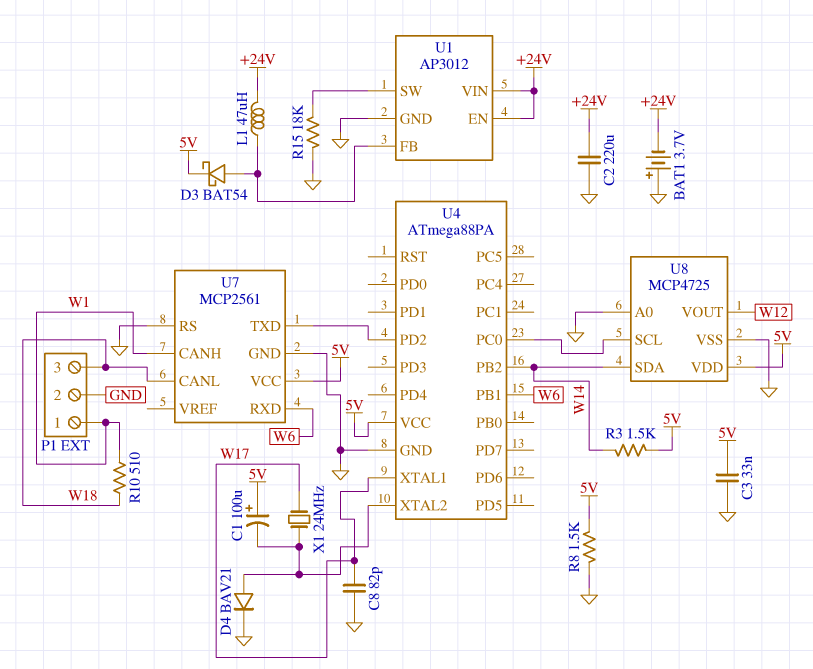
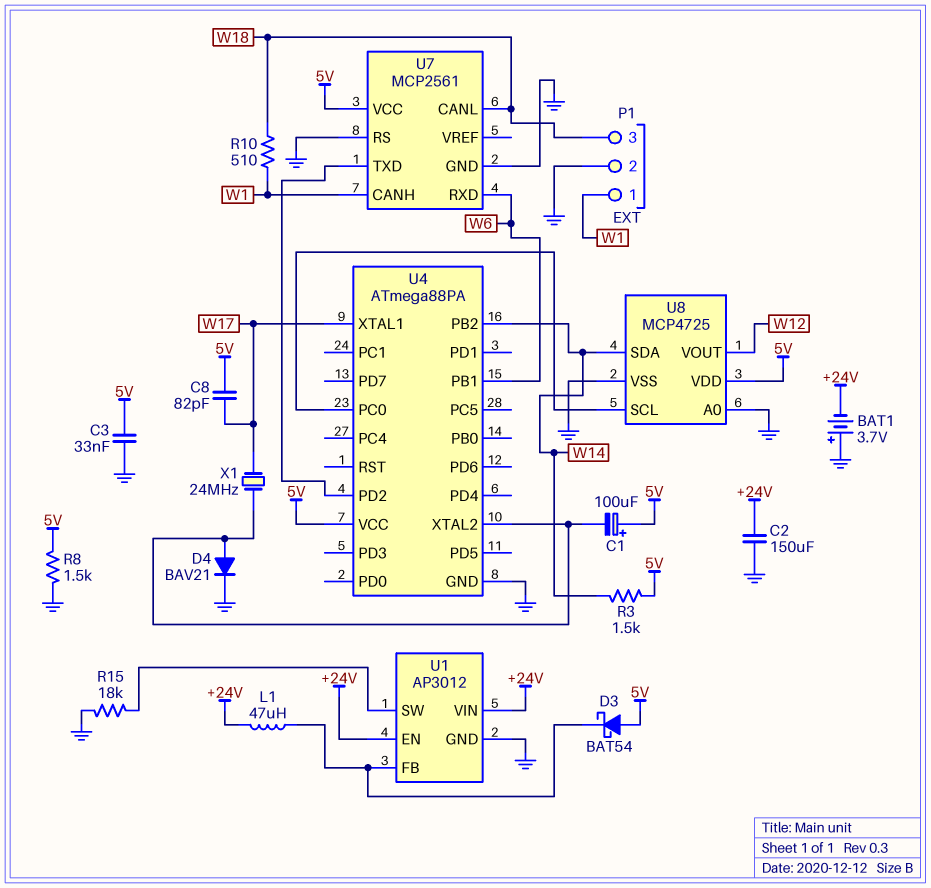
C2: 220uF (+24V, GND) -> 150uF (+24V, GND)
C8: 82pF (GND, W17) -> 82pF (5V, W17)
D3: schottky BAT54 (A U1/FB, K 5V) -> schottky BAT54 (A 5V, K U1/FB)

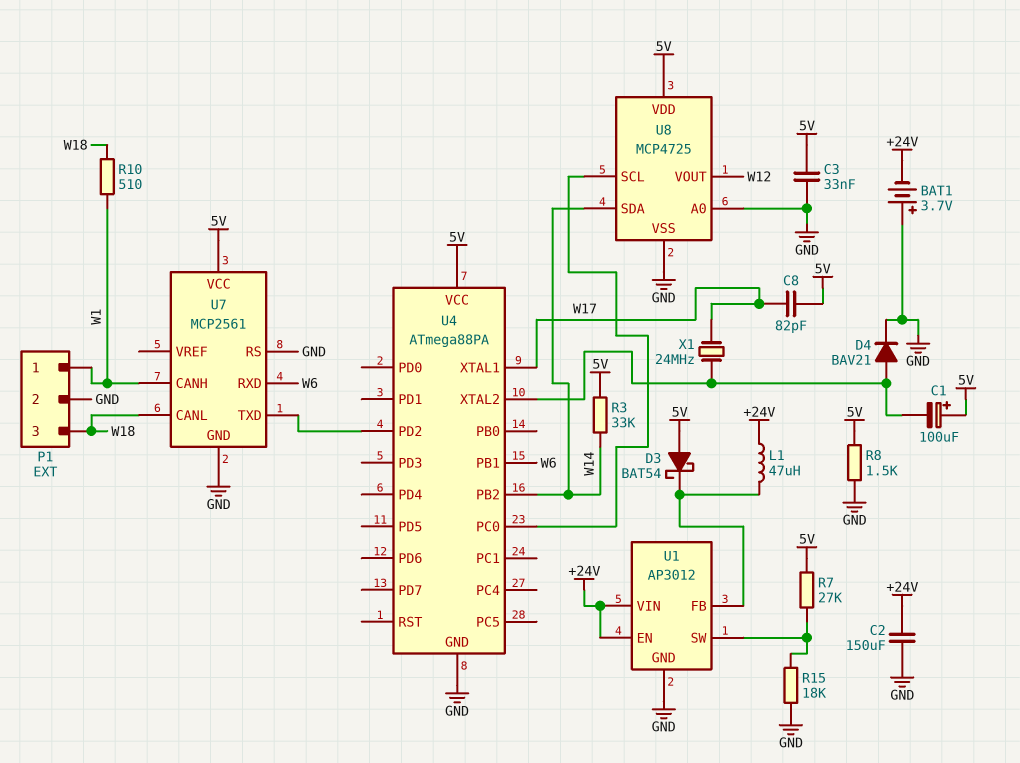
R3: 1.5k (5V, W14) -> 33k (5V, W14)
R7: none -> 27k (5V, U1/SW)

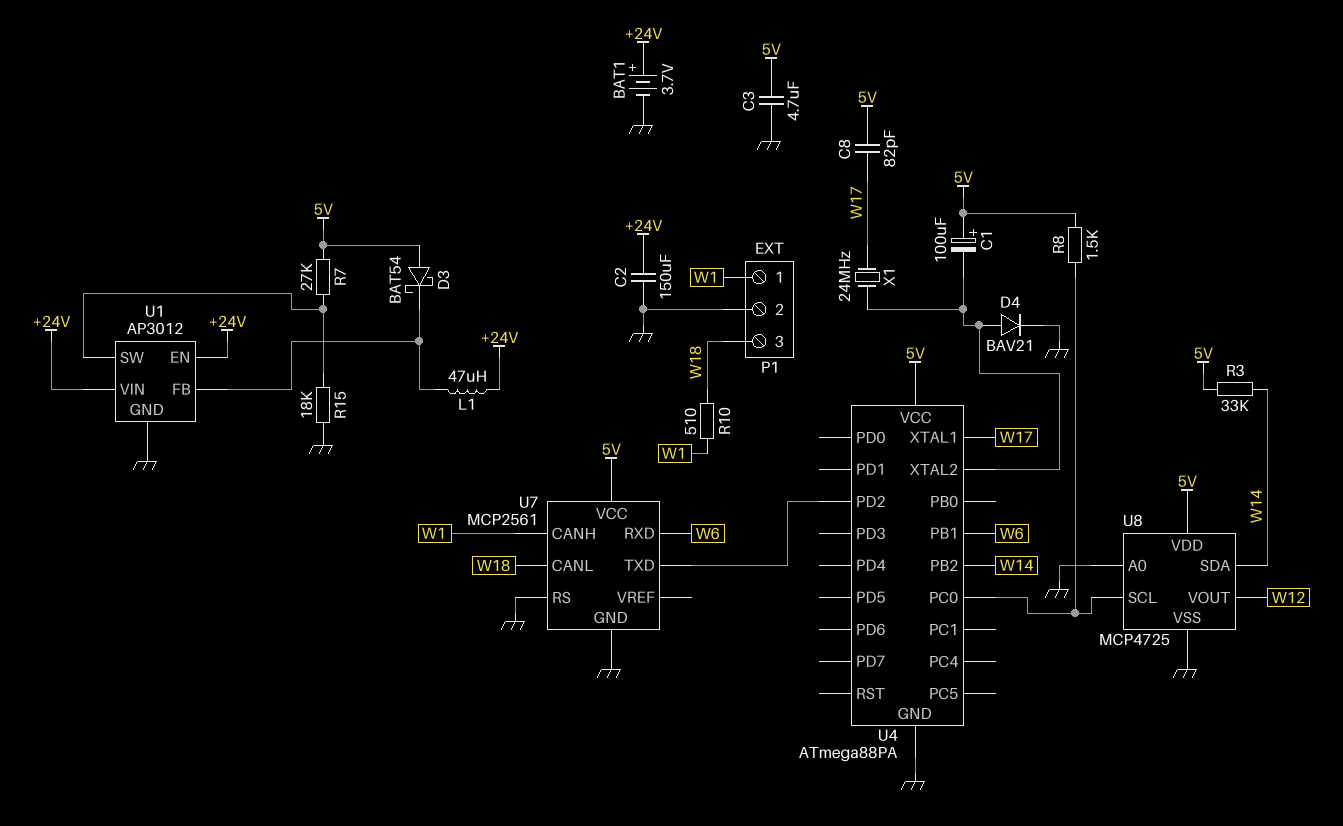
BAT1: 3.7V (plus GND, minus +24V) -> 3.7V (plus +24V, minus GND)
C3: 33nF (5V, GND) -> 4.7uF (5V, GND)
R8: 1.5k (5V, GND) -> 1.5k (5V, U4/PC0)

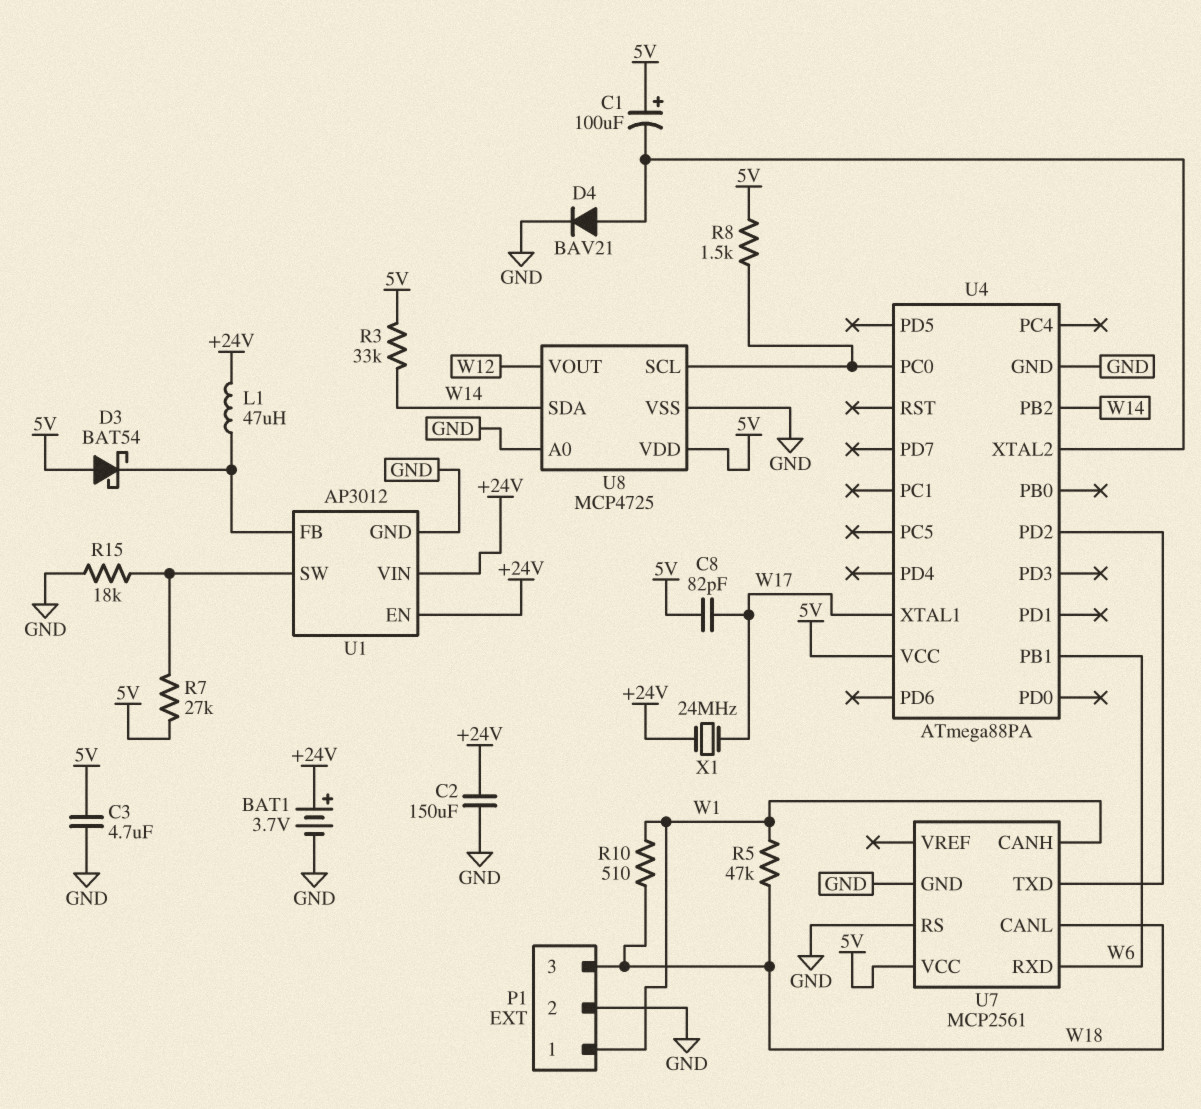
R5: none -> 47k (W1, W18)
X1: 24MHz (U4/XTAL2, W17) -> 24MHz (+24V, W17)

